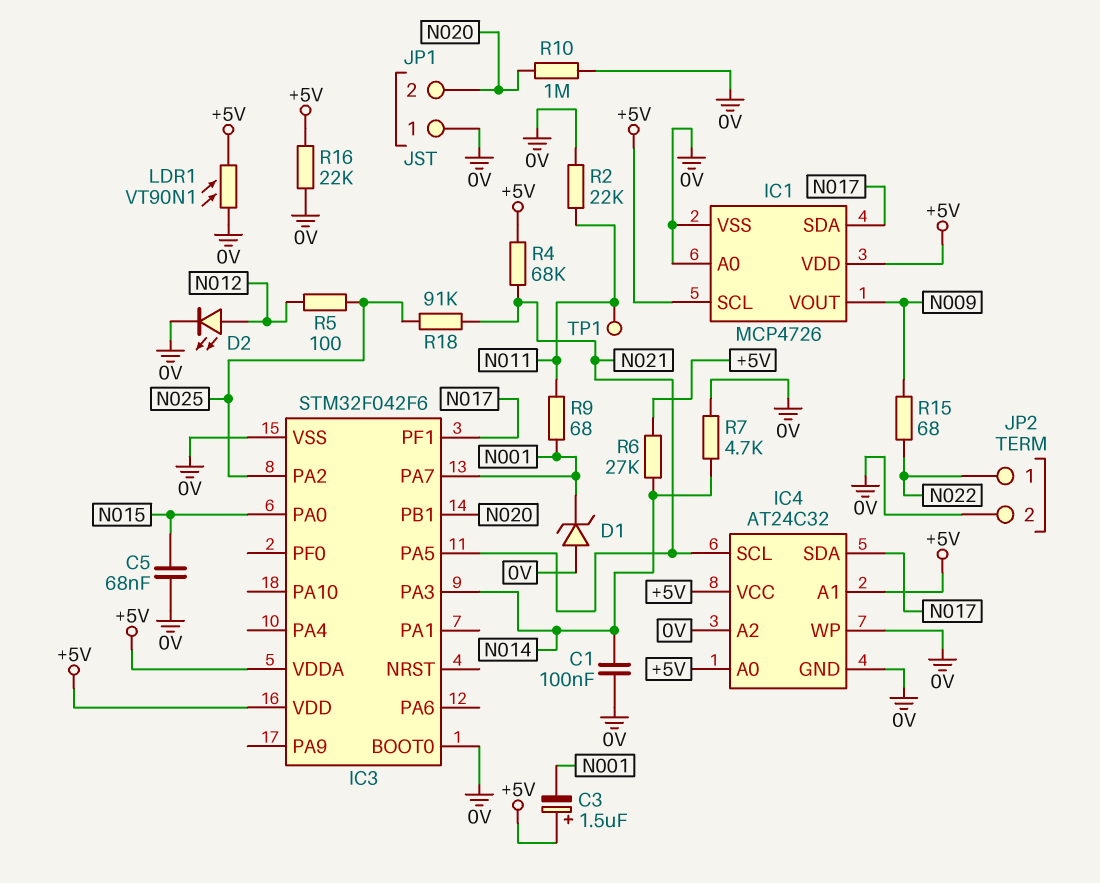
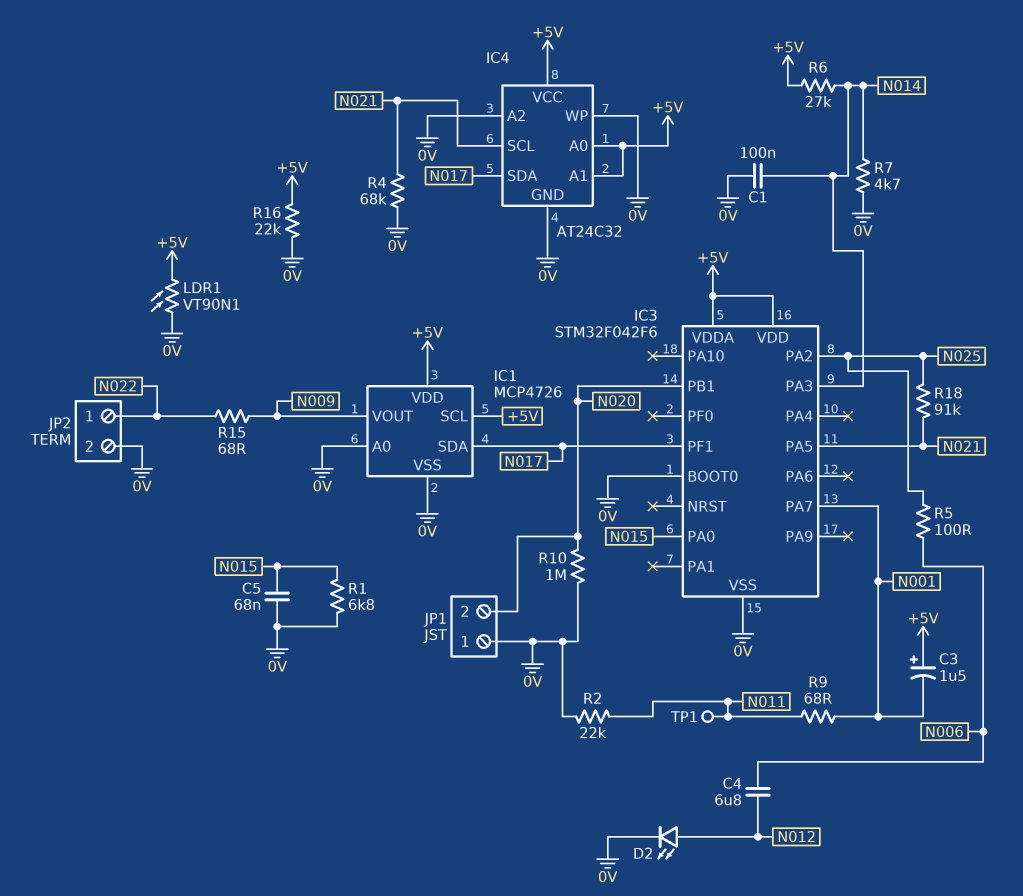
C4: none -> 6.8uF (N006, N012)
D1: zener (A 0V, K N001) -> none
R1: none -> 6.8k (0V, N015)
R4: 68k (+5V, N021) -> 68k (0V, N021)
R5: 100 (N012, N025) -> 100 (N006, N025)

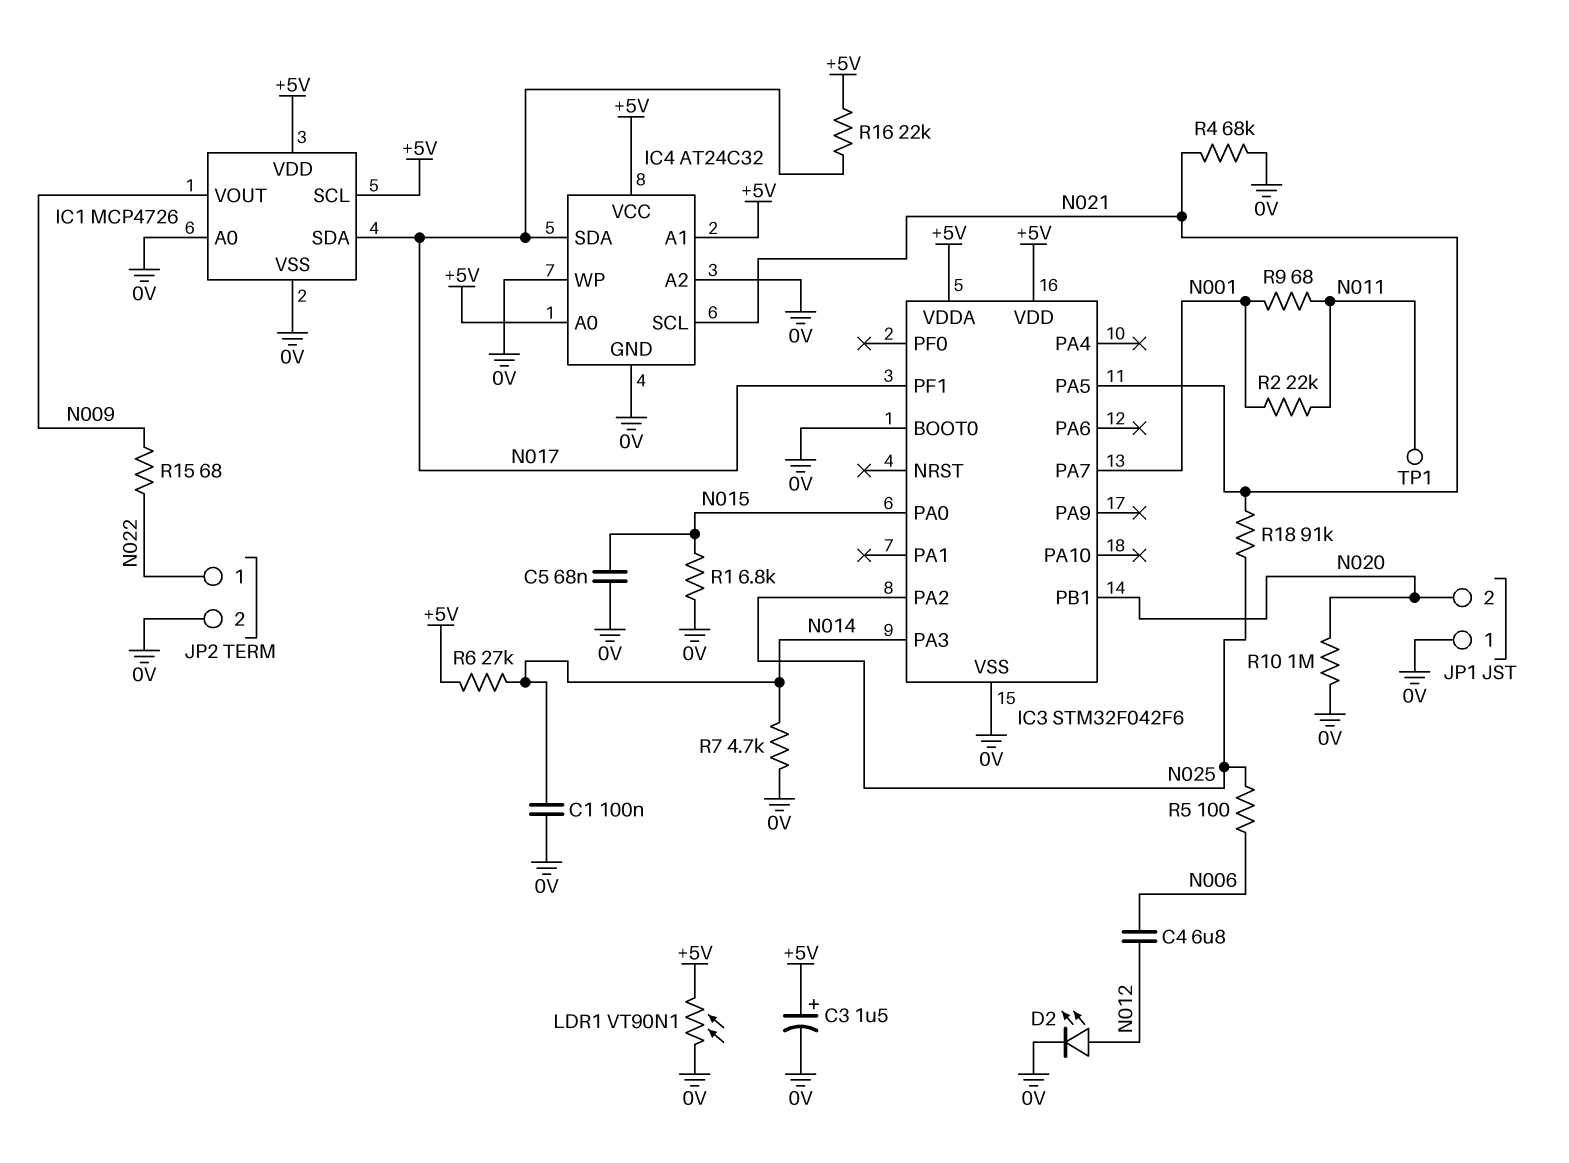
C3: 1.5uF (plus +5V, minus N001) -> 1.5uF (plus +5V, minus 0V)
R2: 22k (0V, N011) -> 22k (N001, N011)
R16: 22k (+5V, 0V) -> 22k (+5V, N017)

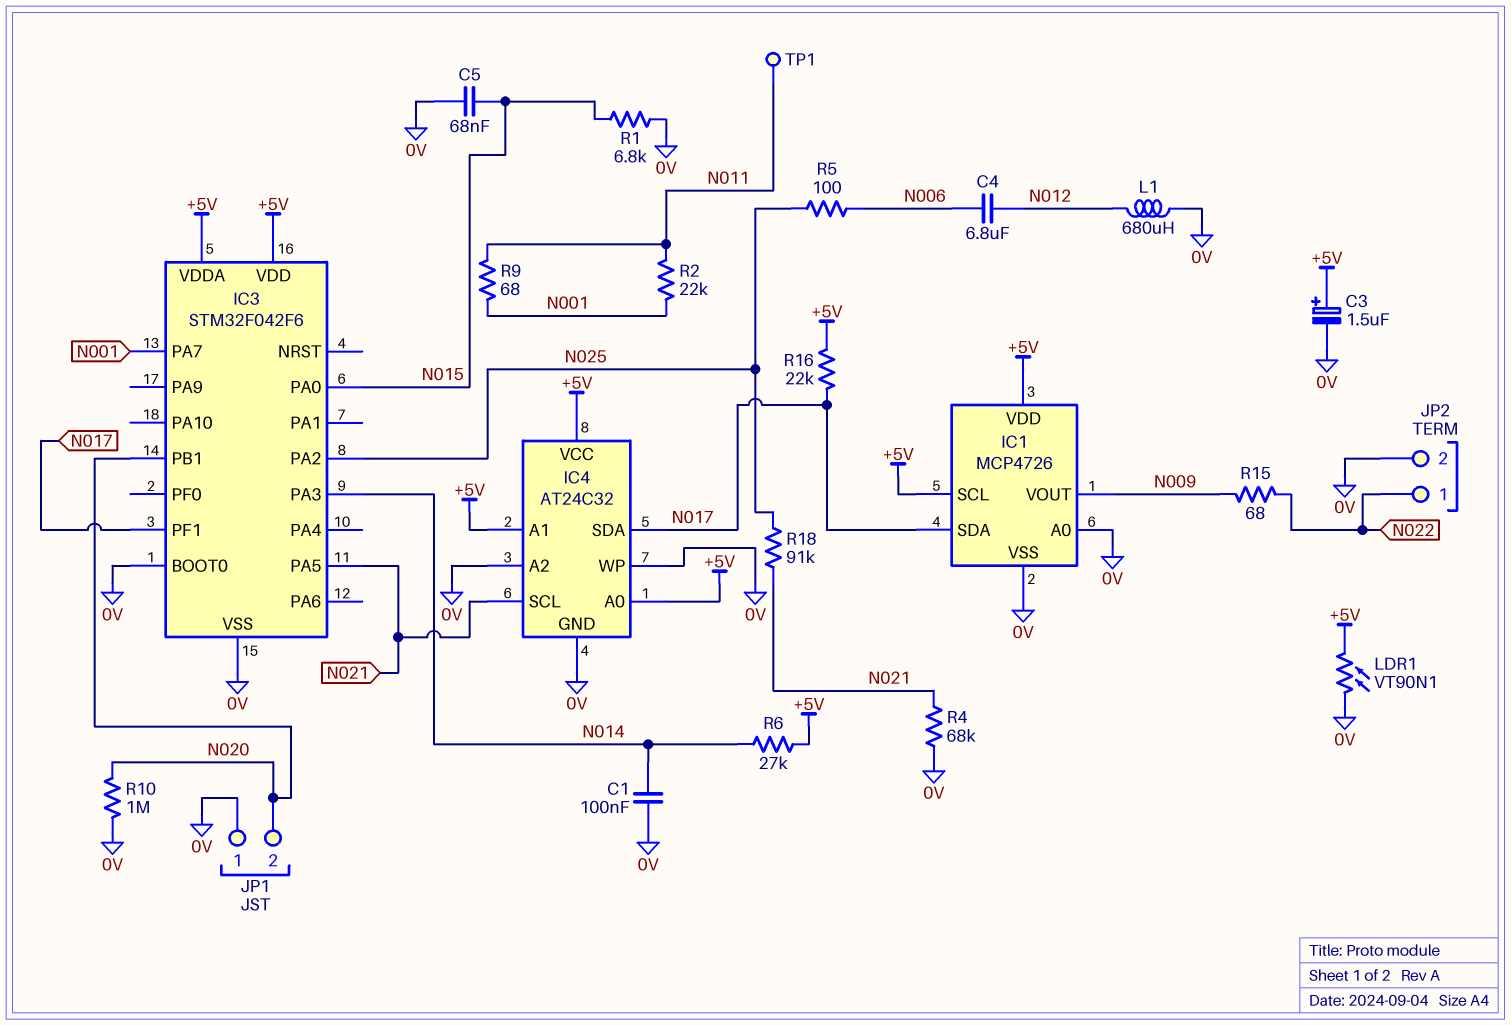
D2: LED (A N012, K 0V) -> none
L1: none -> 680uH (0V, N012)
R7: 4.7k (0V, N014) -> none

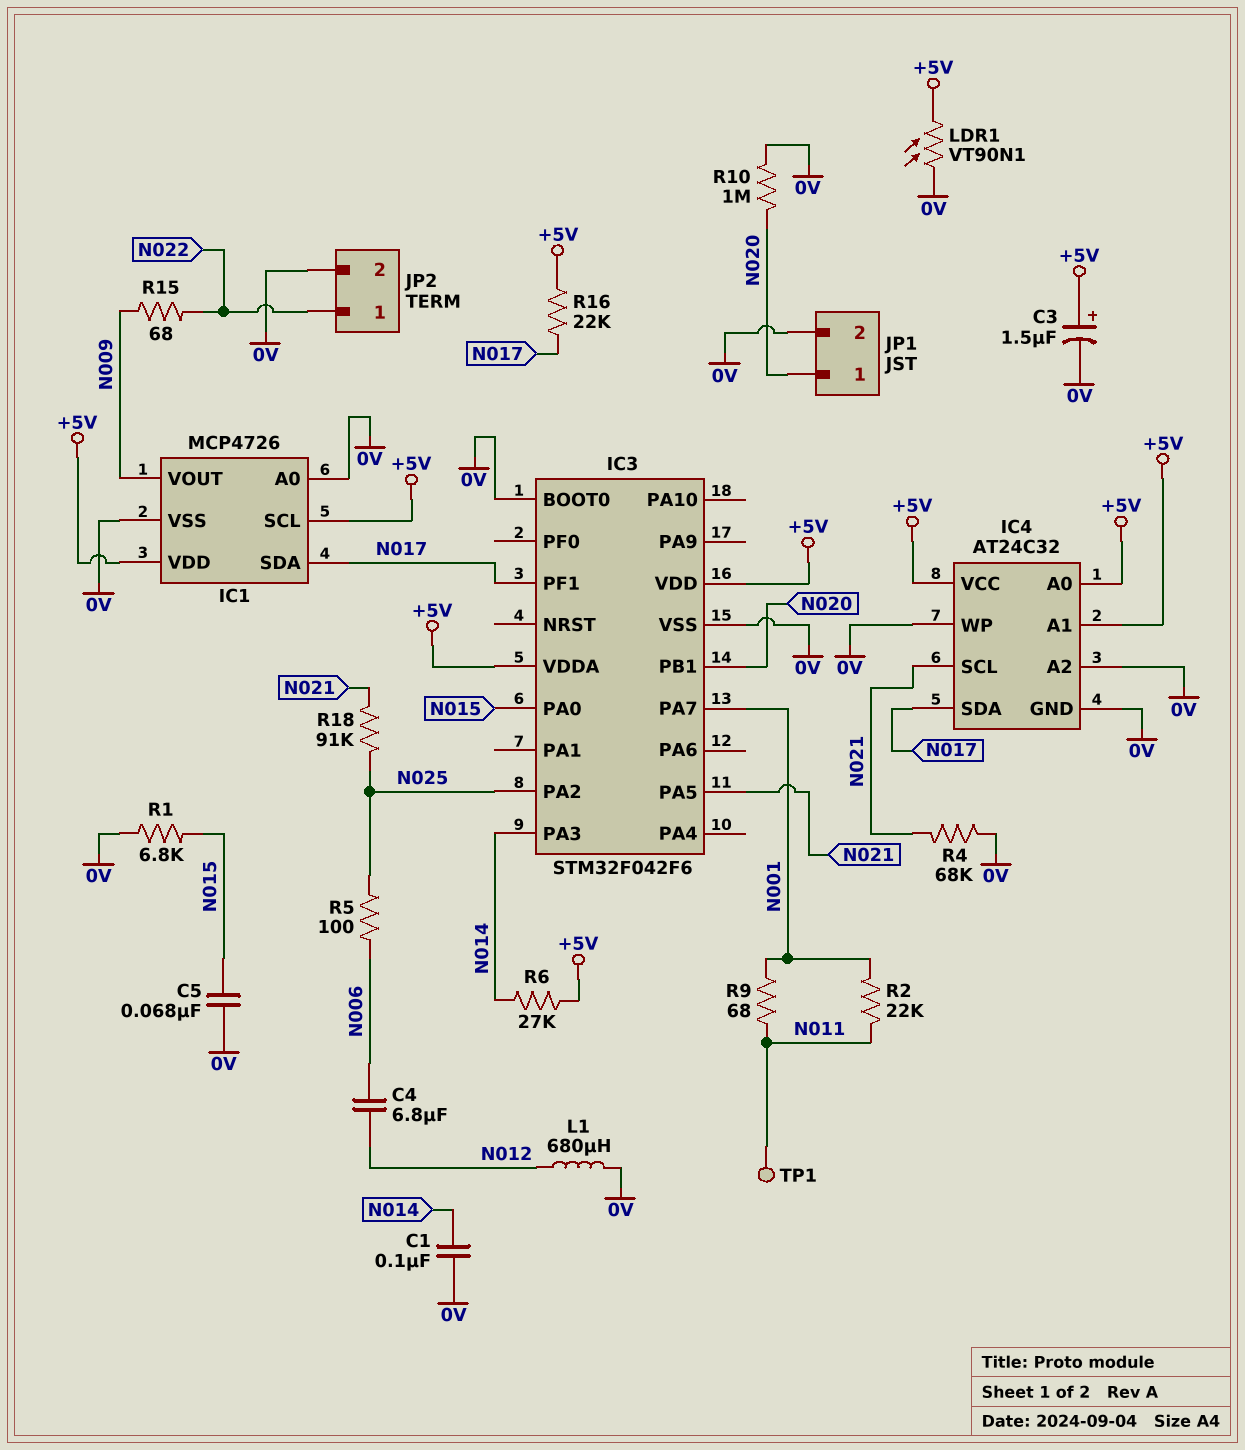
JP1 pin 1: 0V -> N020
JP1 pin 2: N020 -> 0V

